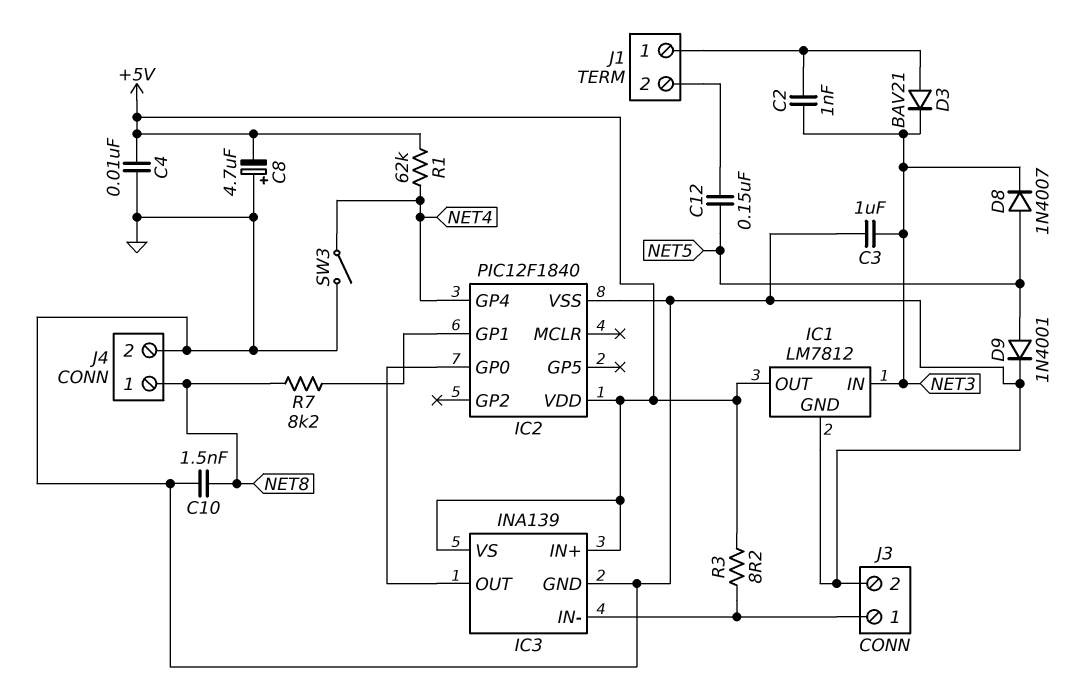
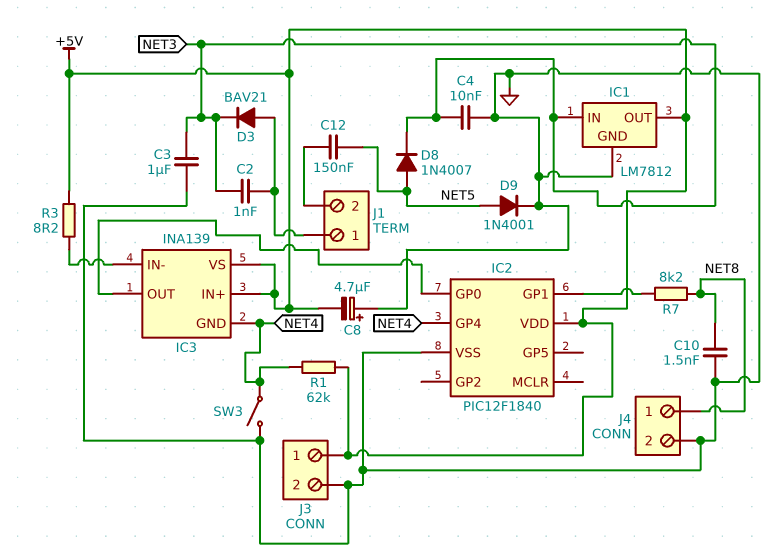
C4: 10nF (+5V, GND) -> 10nF (GND, NET3)
IC3 pin GND: GND -> NET4
J3 pin 1: IC3/IN- -> +5V

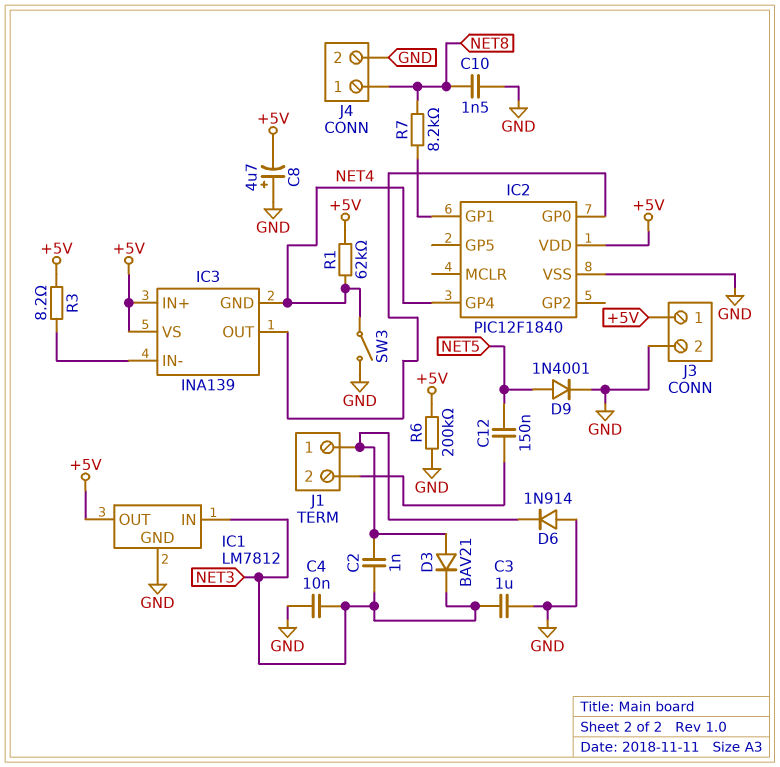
D6: none -> diode 1N914 (A GND, K J1/1)
D8: diode 1N4007 (A NET5, K NET3) -> none
R6: none -> 200k (+5V, GND)

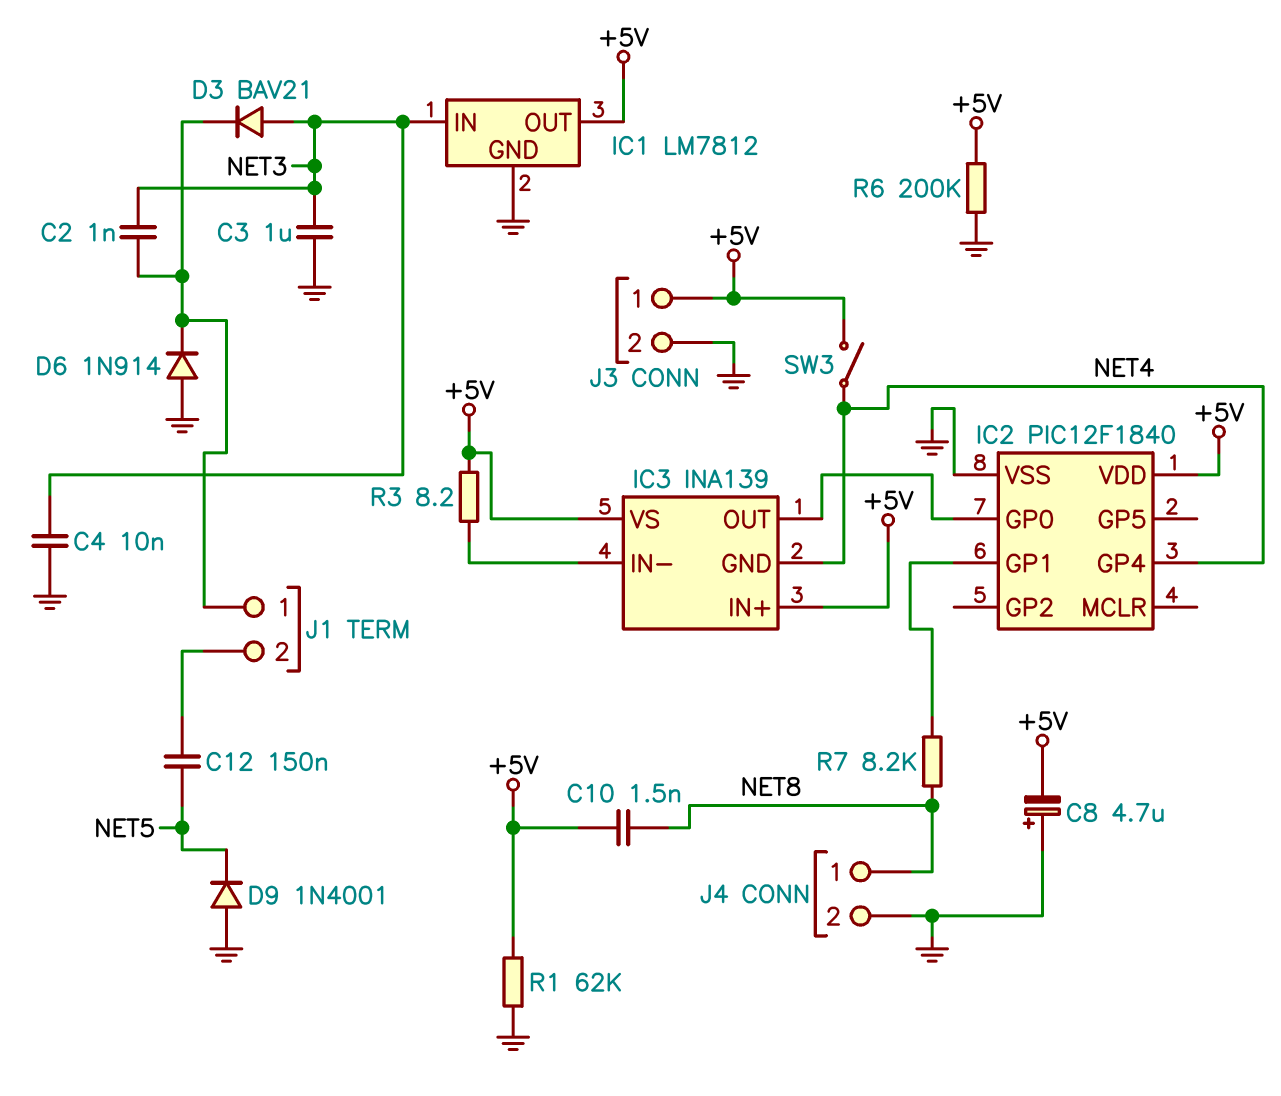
C10: 1.5nF (GND, NET8) -> 1.5nF (+5V, NET8)
D3: diode BAV21 (A J1/1, K NET3) -> diode BAV21 (A NET3, K J1/1)
D9: diode 1N4001 (A NET5, K GND) -> diode 1N4001 (A GND, K NET5)
R1: 62k (+5V, NET4) -> 62k (+5V, GND)
SW3: switch (GND, NET4) -> switch (+5V, NET4)

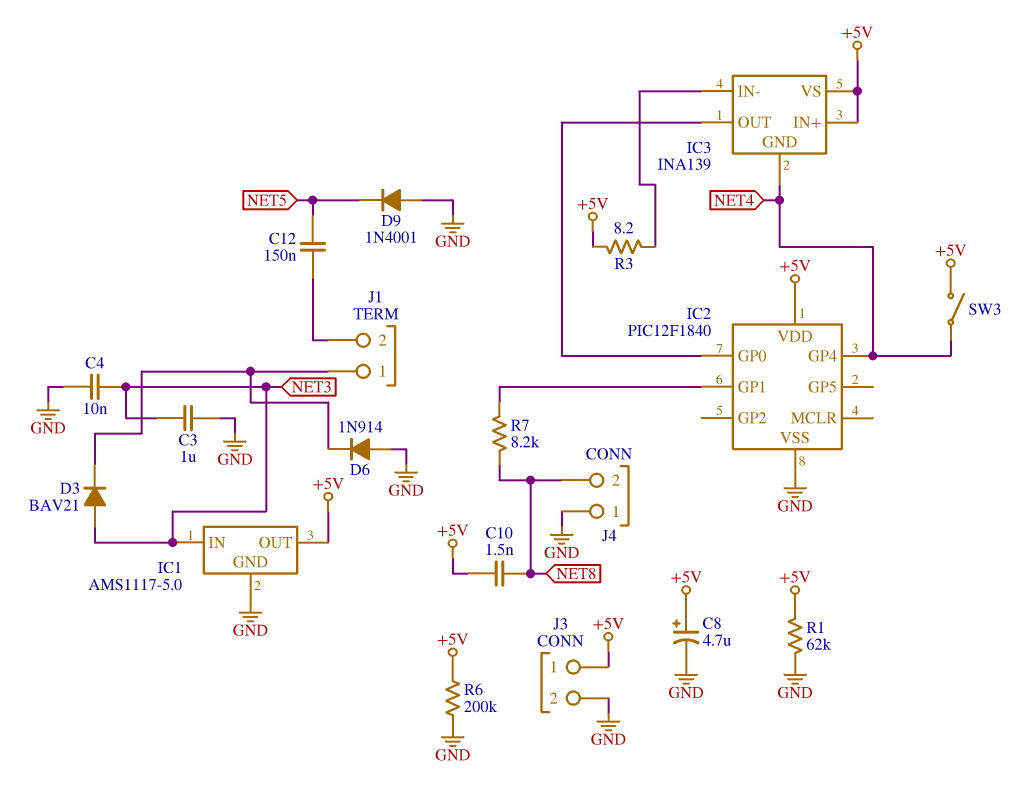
C2: 1nF (J1/1, NET3) -> none
C8: 4.7uF (plus GND, minus +5V) -> 4.7uF (plus +5V, minus GND)
IC1: LM7812 -> AMS1117-5.0
J4 pin 1: NET8 -> GND
J4 pin 2: GND -> NET8

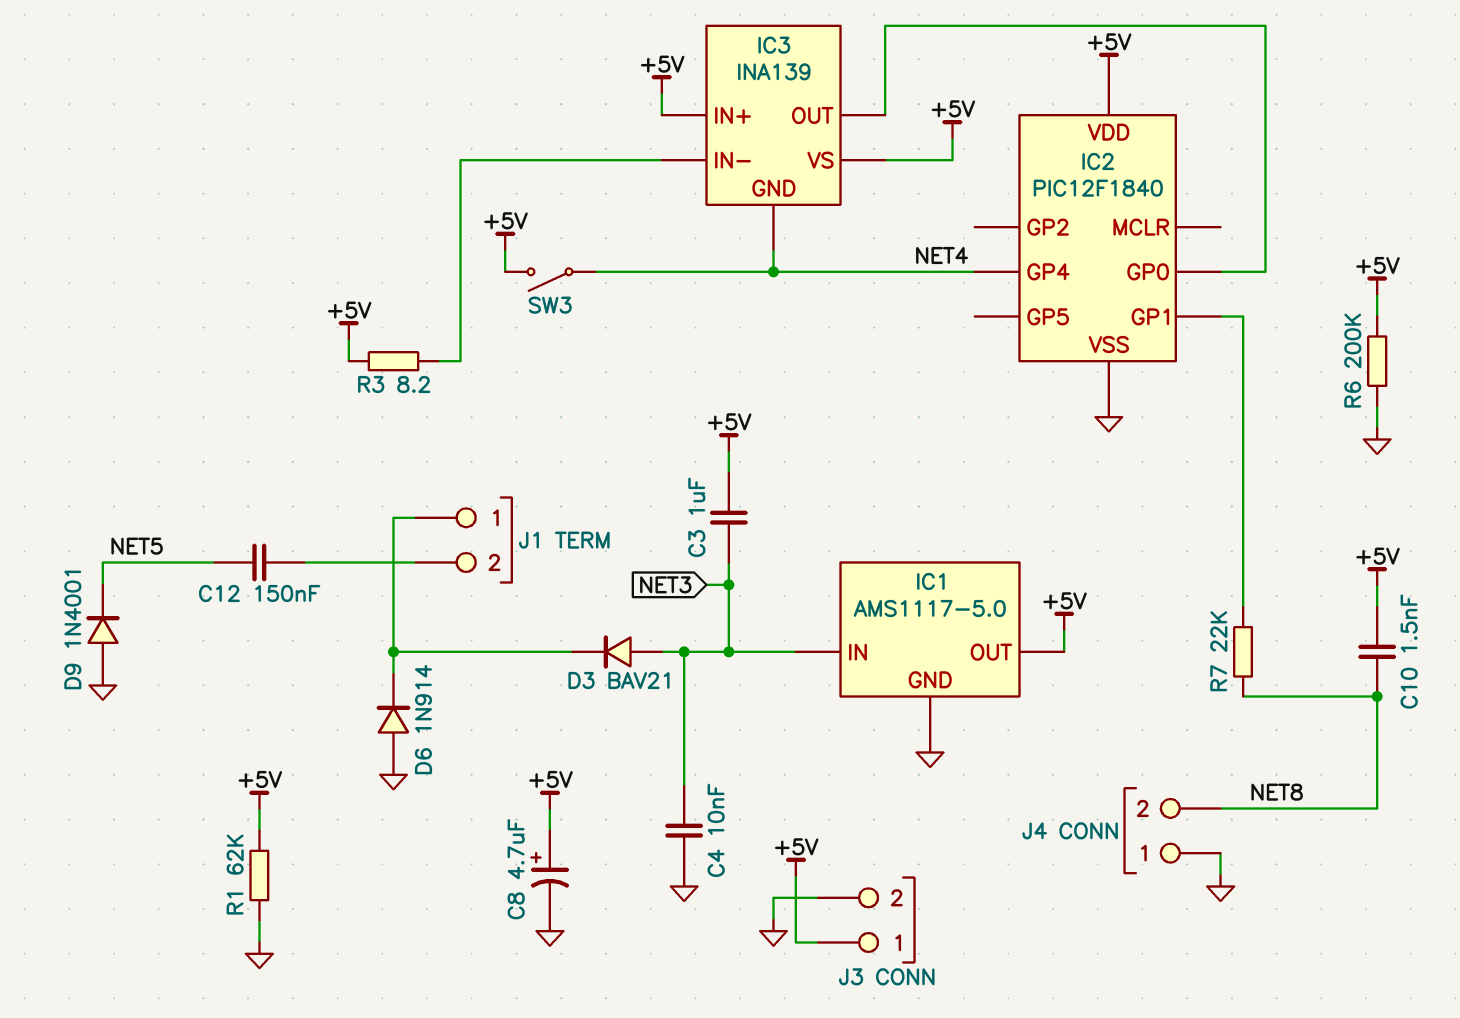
C3: 1uF (GND, NET3) -> 1uF (+5V, NET3)
R7: 8.2k (IC2/GP1, NET8) -> 22k (IC2/GP1, NET8)

